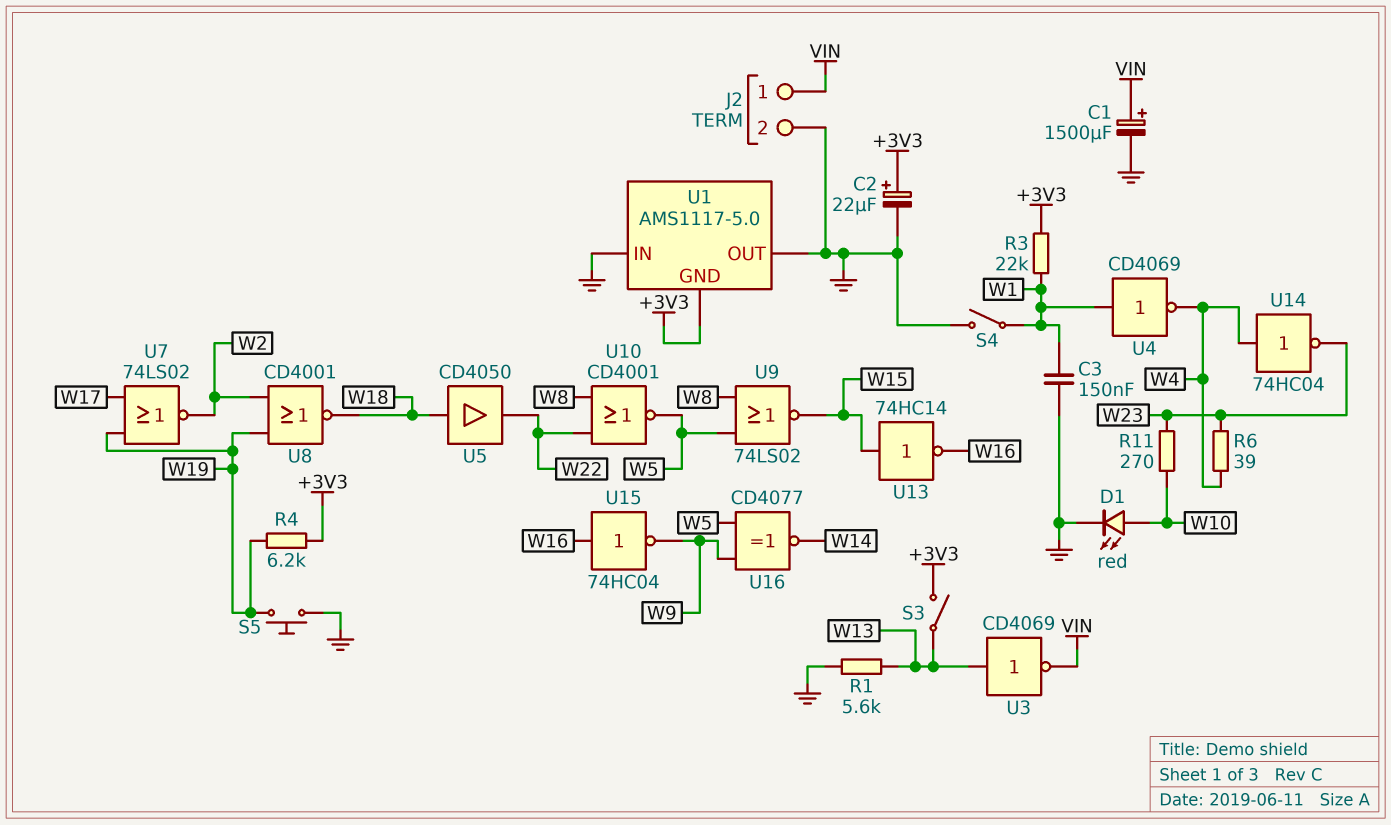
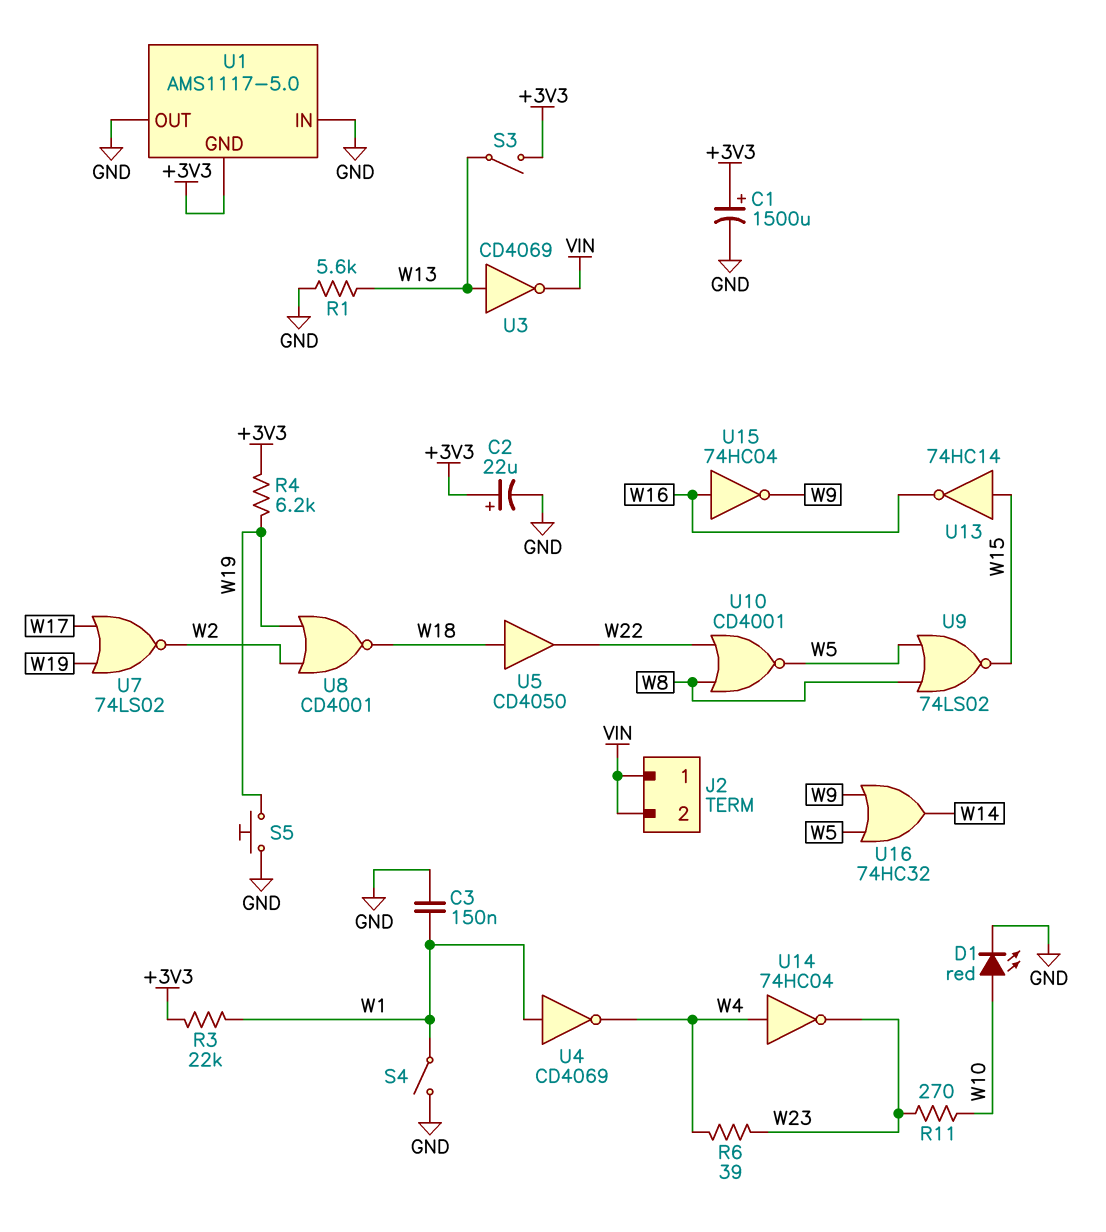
C1: 1500uF (plus VIN, minus GND) -> 1500uF (plus +3V3, minus GND)
J2 pin 2: GND -> VIN
U16: XNOR CD4077 (in W5, in W9, out W14) -> OR 74HC32 (in W5, in W9, out W14)

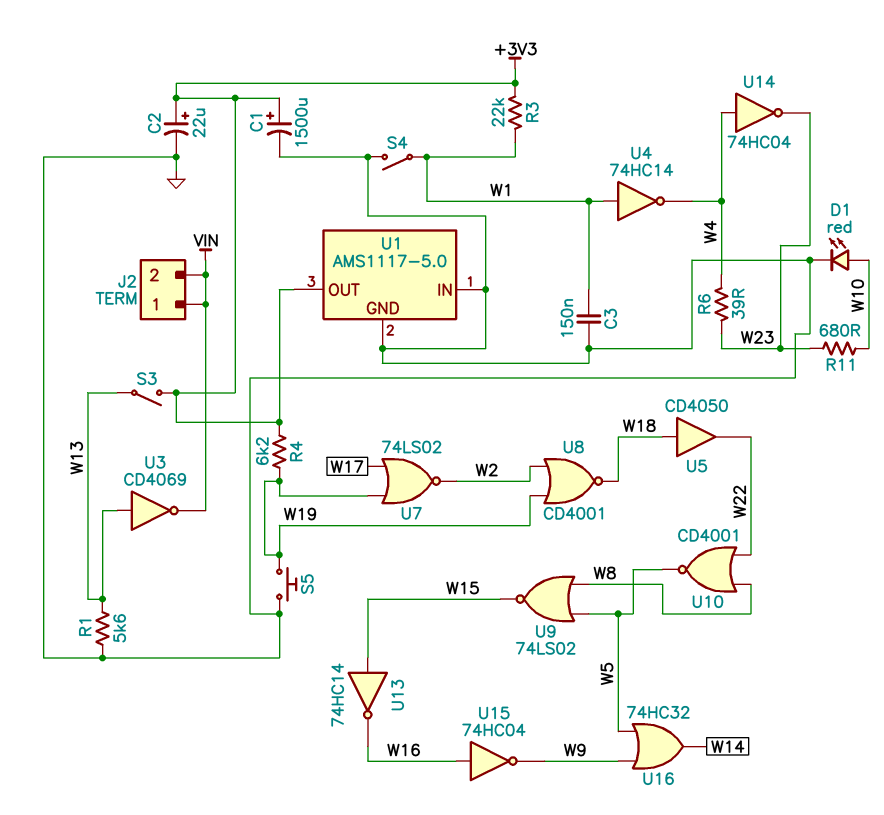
R11: 270 (W10, W23) -> 680 (W10, W23)
U1 pin GND: +3V3 -> GND
U1 pin OUT: GND -> +3V3
U4: NOT CD4069 (in W1, out W4) -> NOT 74HC14 (in W1, out W4)

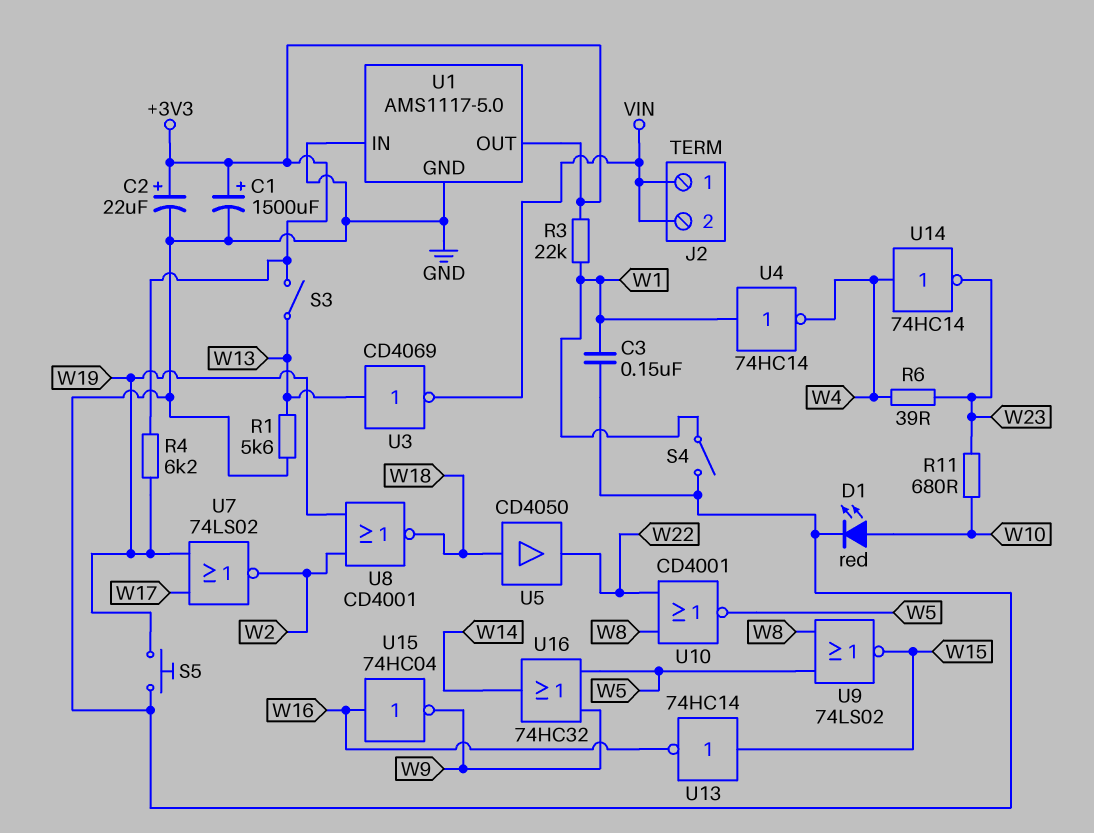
U14: NOT 74HC04 (in W4, out W23) -> NOT 74HC14 (in W4, out W23)

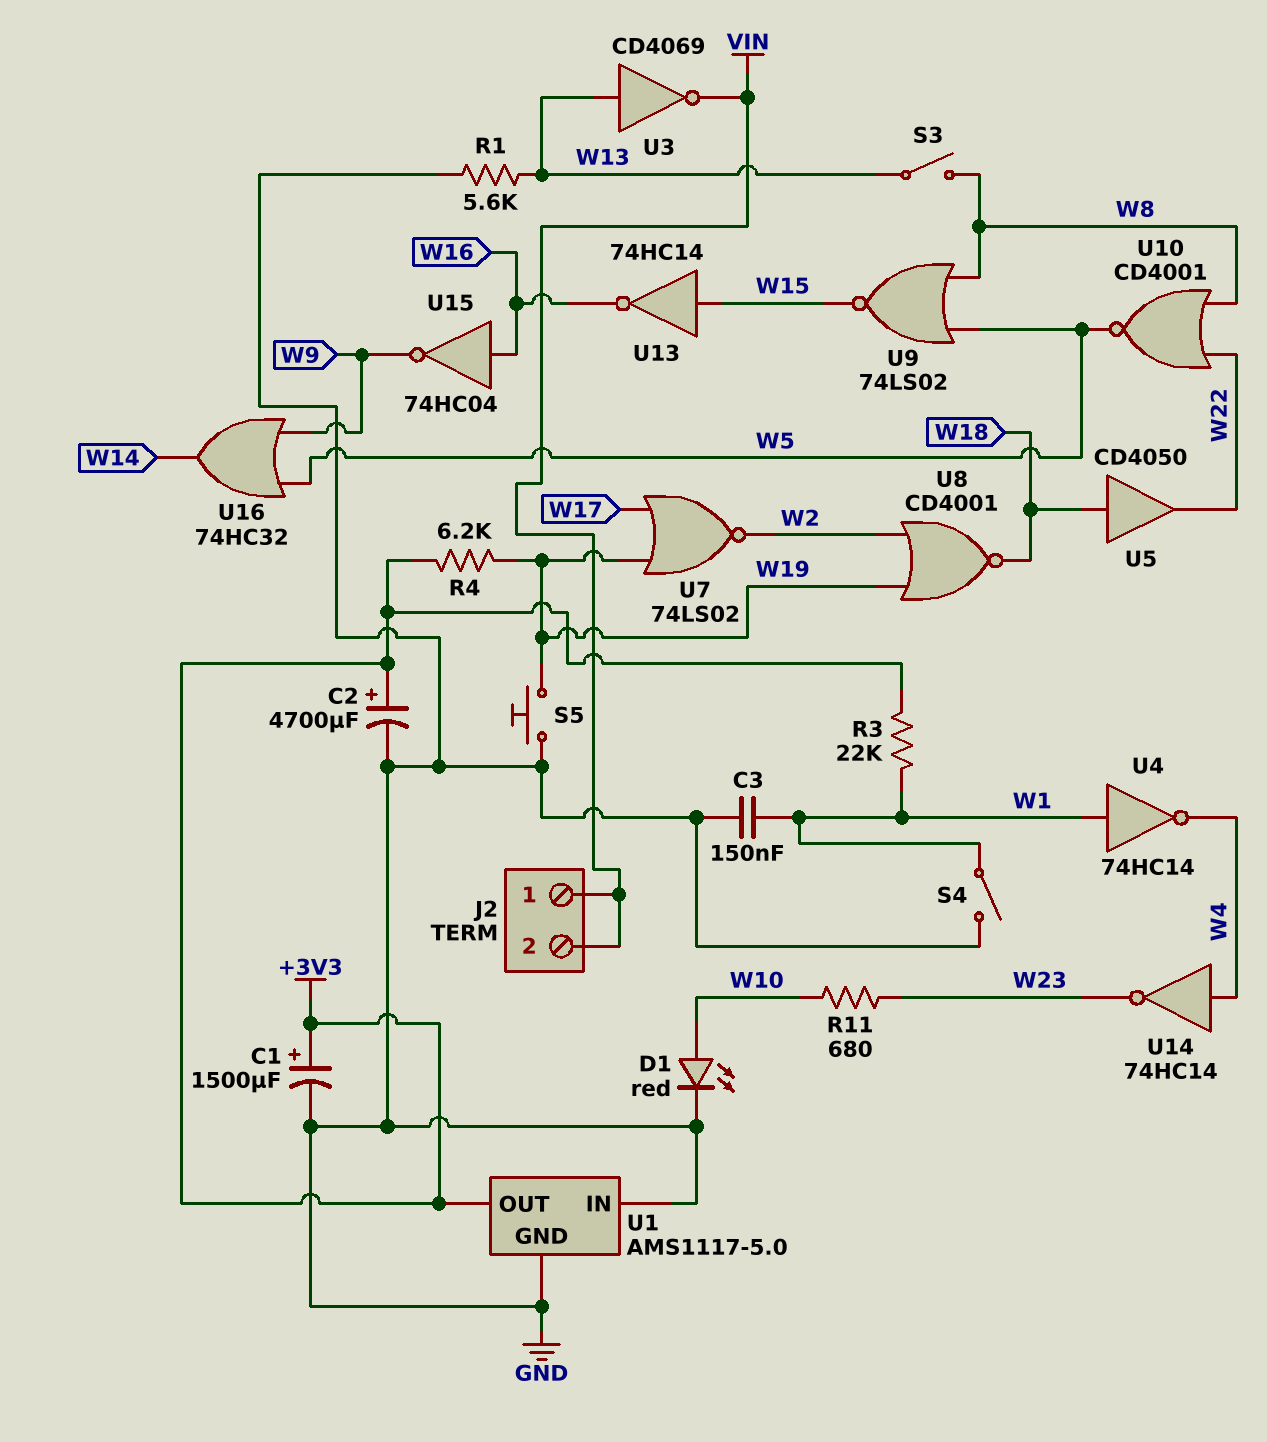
C2: 22uF (plus +3V3, minus GND) -> 4700uF (plus +3V3, minus GND)
R6: 39 (W4, W23) -> none
S3: switch (+3V3, W13) -> switch (W8, W13)

